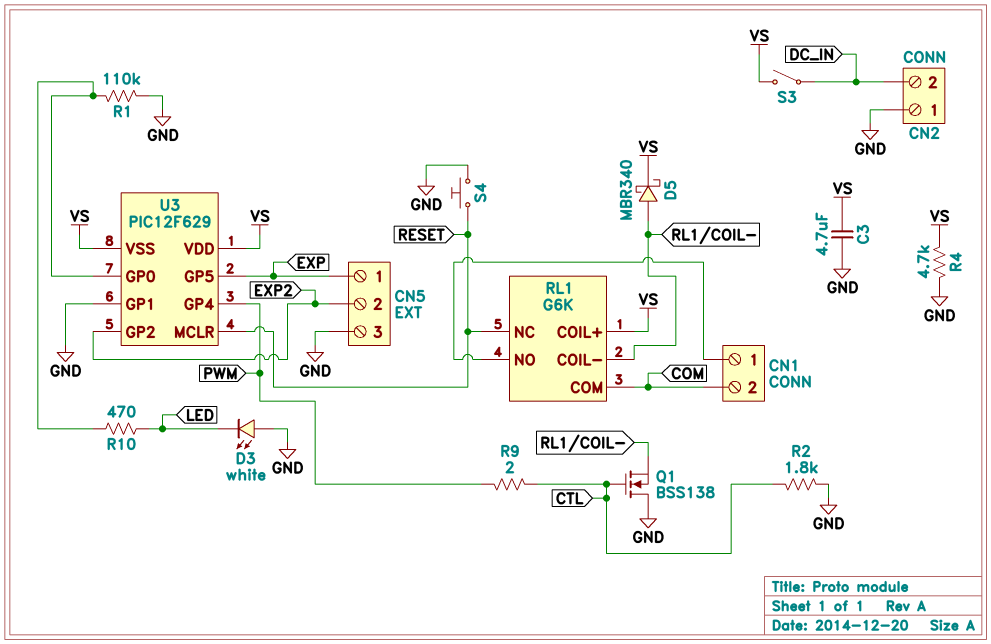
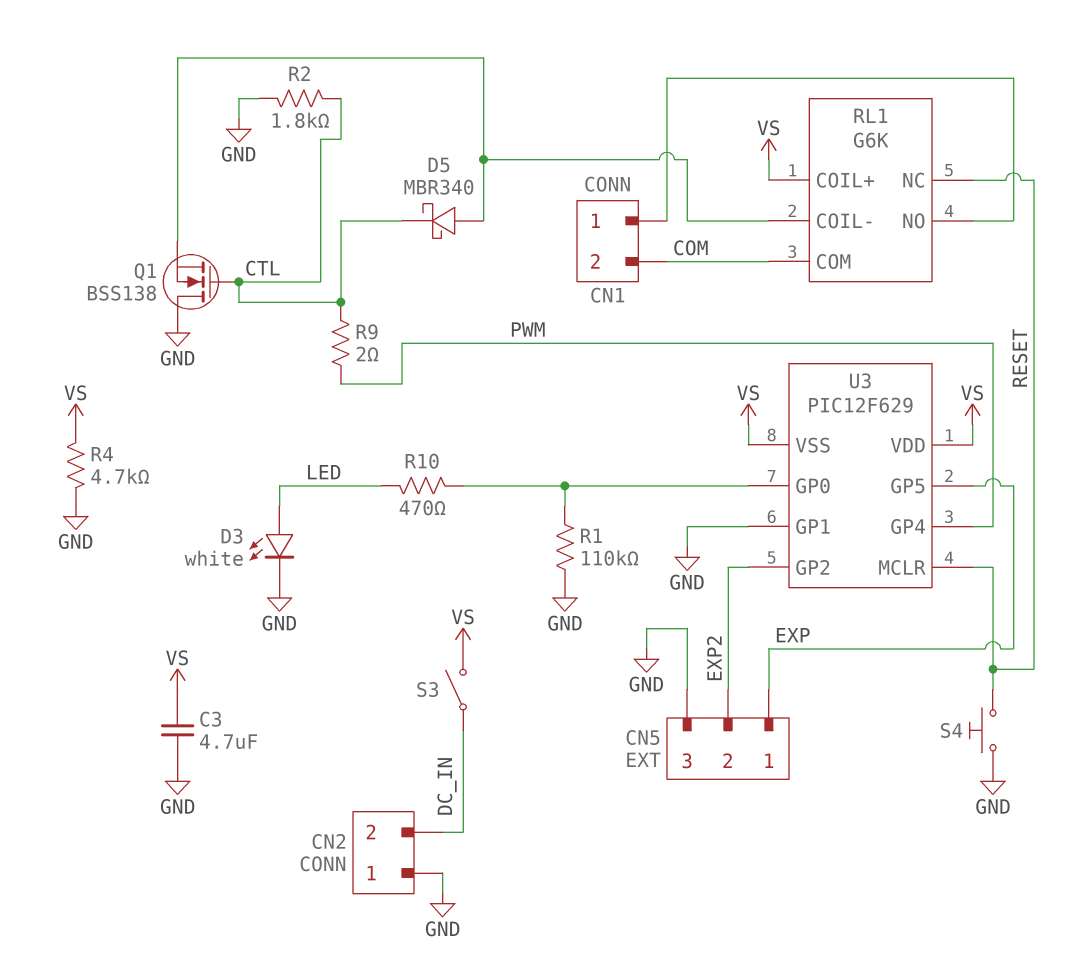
D3: LED white (A GND, K LED) -> LED white (A LED, K GND)
D5: schottky MBR340 (A RL1/COIL-, K VS) -> schottky MBR340 (A RL1/COIL-, K CTL)

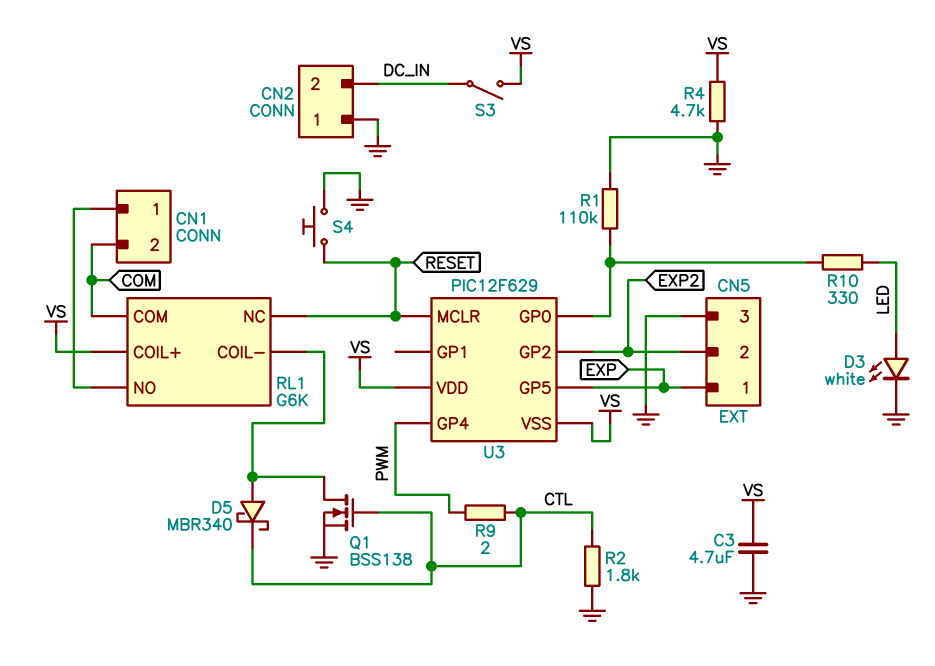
Q1: NMOS BSS138 (G CTL, D GND, S RL1/COIL-) -> NMOS BSS138 (G CTL, D RL1/COIL-, S GND)
R10: 470 (LED, U3/GP0) -> 330 (LED, U3/GP0)
U3 pin GP1: GND -> none

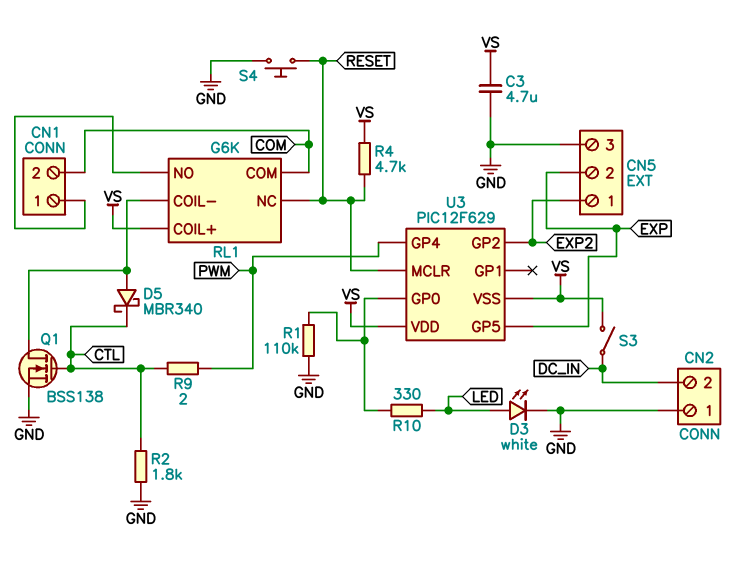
CN5 pin 1: EXP -> EXP2
CN5 pin 2: EXP2 -> EXP
R4: 4.7k (GND, VS) -> 4.7k (RESET, VS)

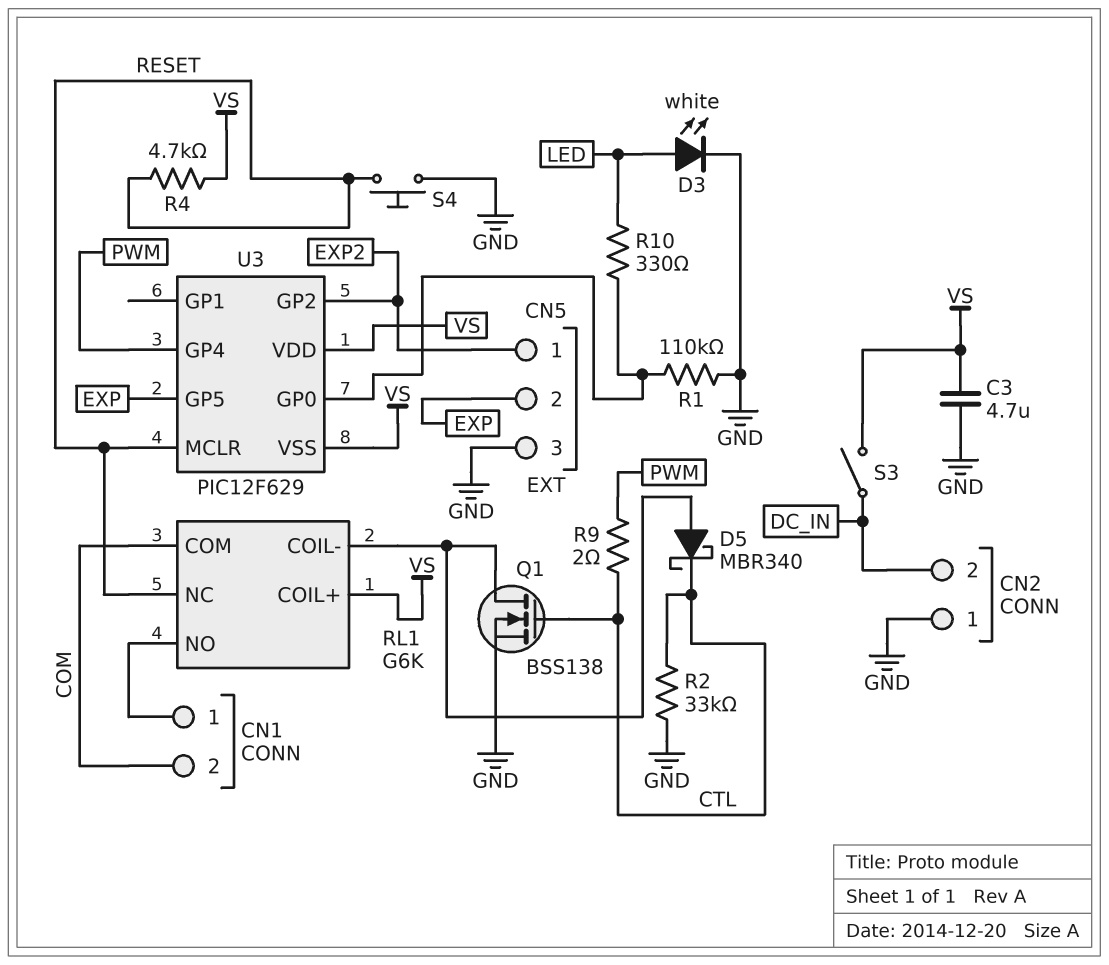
R2: 1.8k (CTL, GND) -> 33k (CTL, GND)

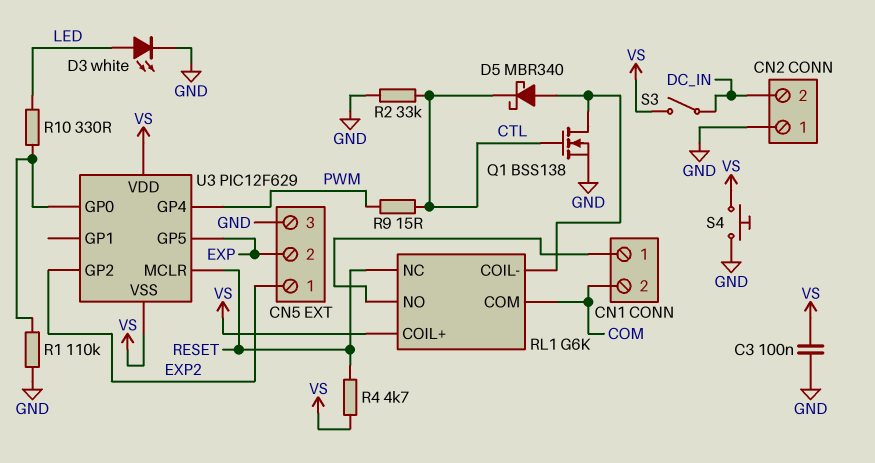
C3: 4.7uF (GND, VS) -> 100nF (GND, VS)
R9: 2 (CTL, PWM) -> 15 (CTL, PWM)
S4: button (GND, RESET) -> button (GND, VS)

